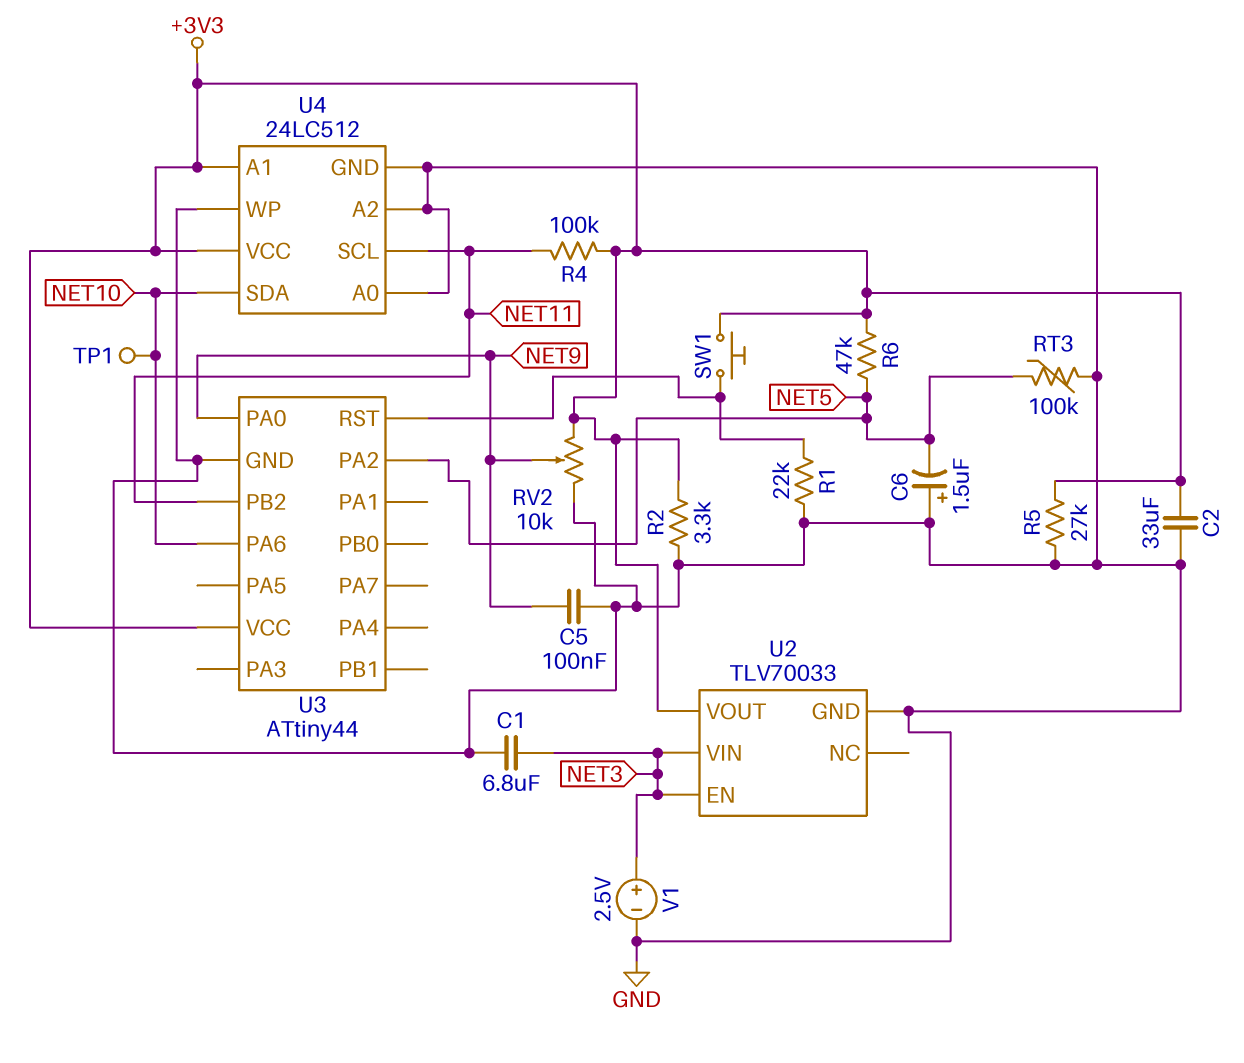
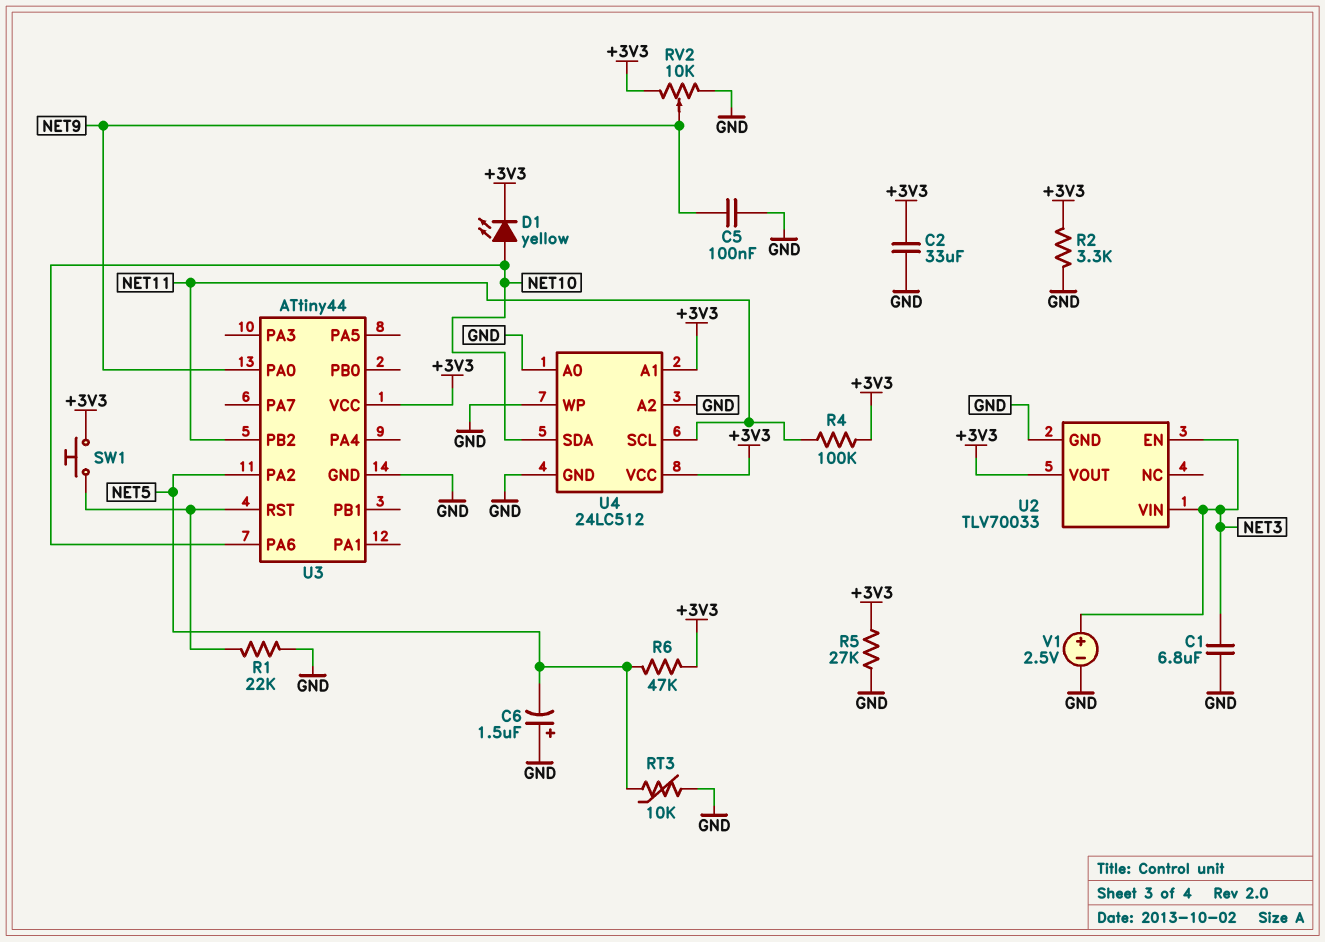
D1: none -> LED yellow (A NET10, K +3V3)
RT3: 100k (GND, NET5) -> 10k (GND, NET5)
TP1: test point (NET10) -> none

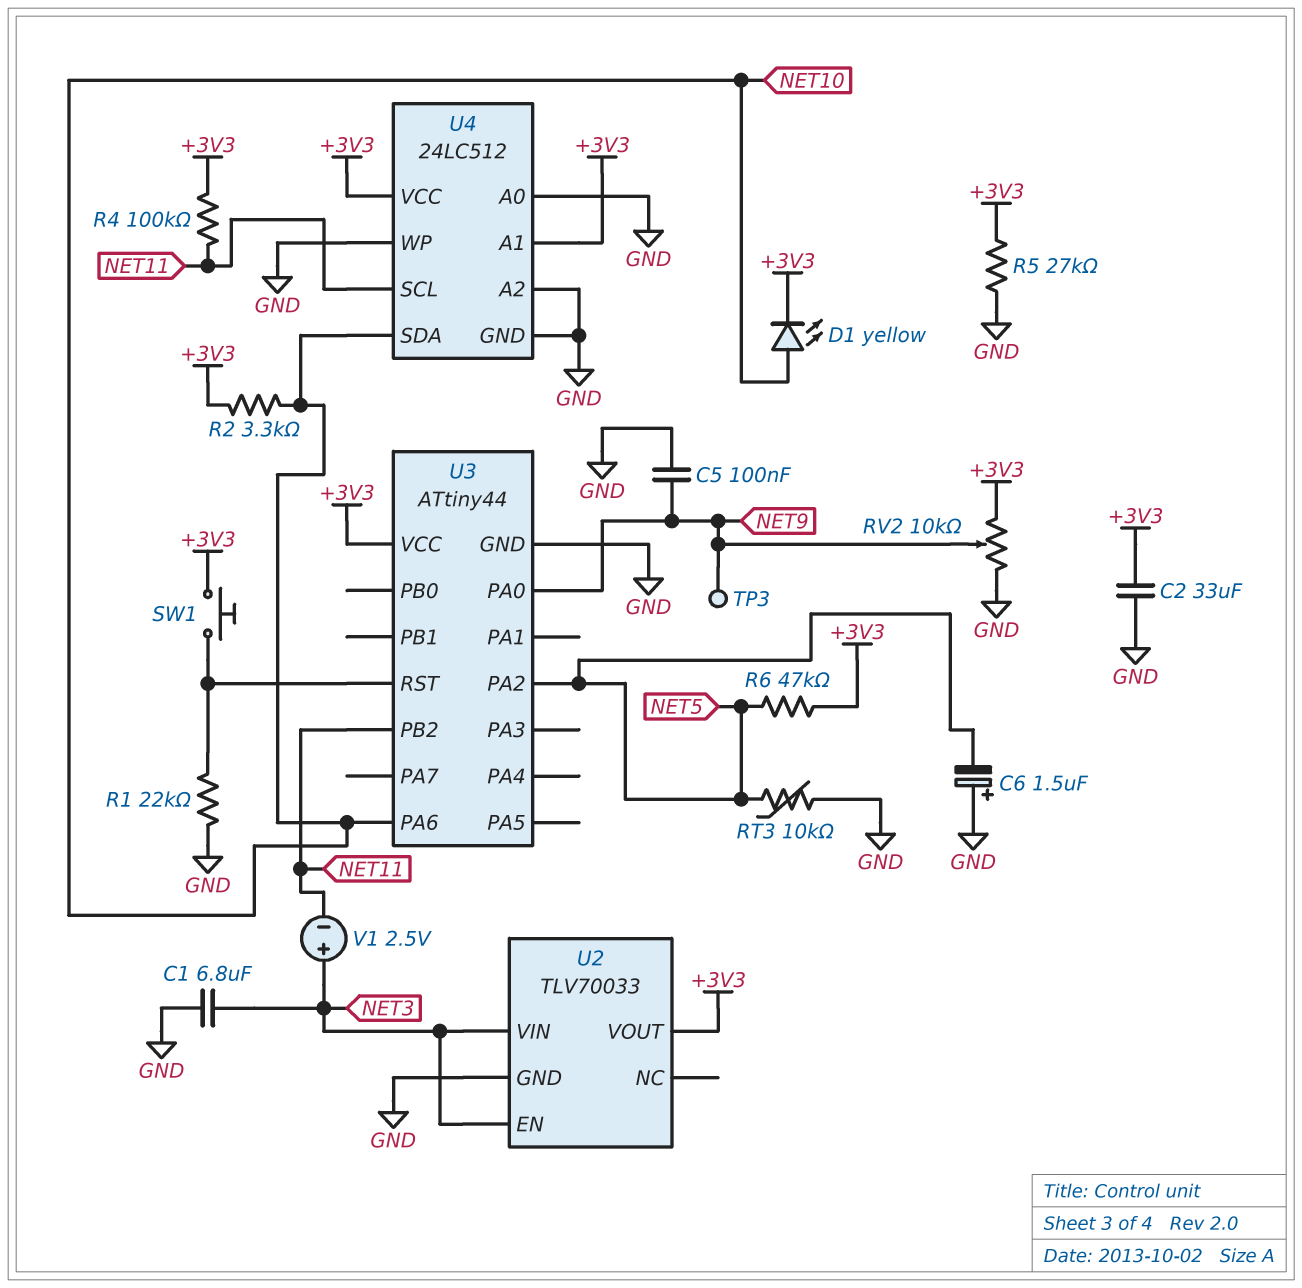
R2: 3.3k (+3V3, GND) -> 3.3k (+3V3, NET10)
TP3: none -> test point (NET9)
V1: 2.5V (plus NET3, minus GND) -> 2.5V (plus NET3, minus NET11)

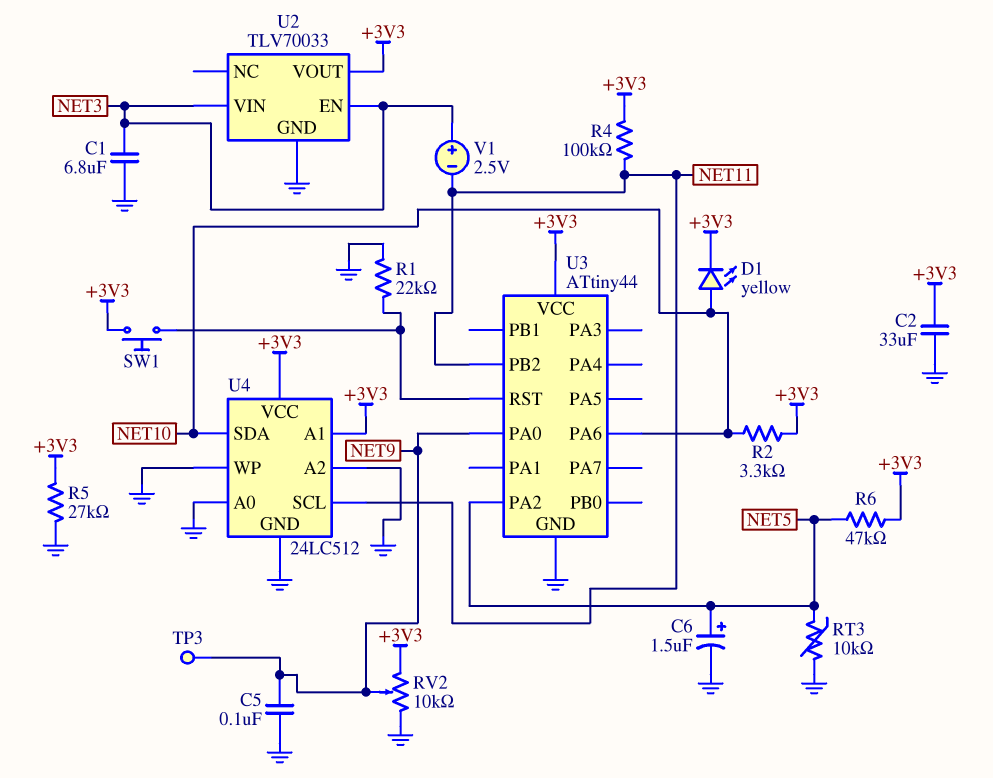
C6: 1.5uF (plus GND, minus NET5) -> 1.5uF (plus NET5, minus GND)

